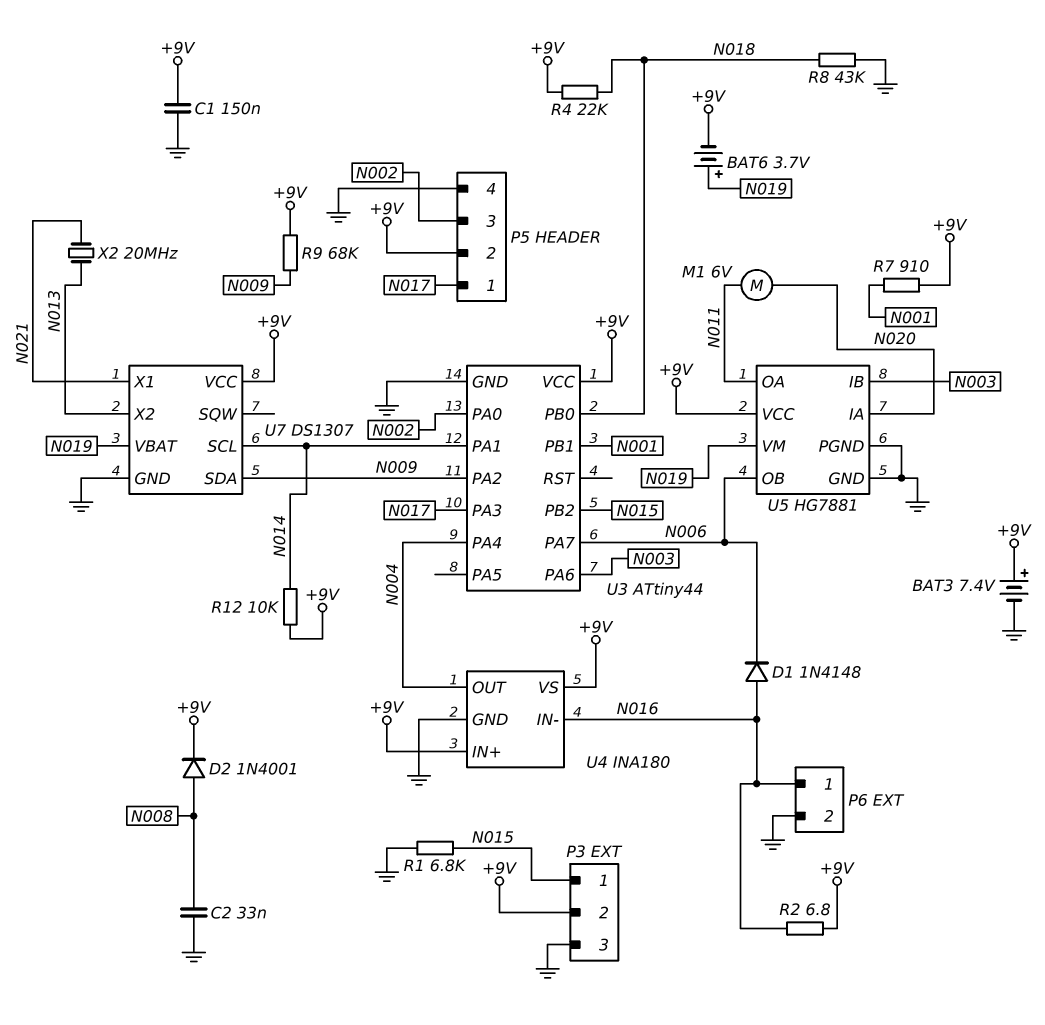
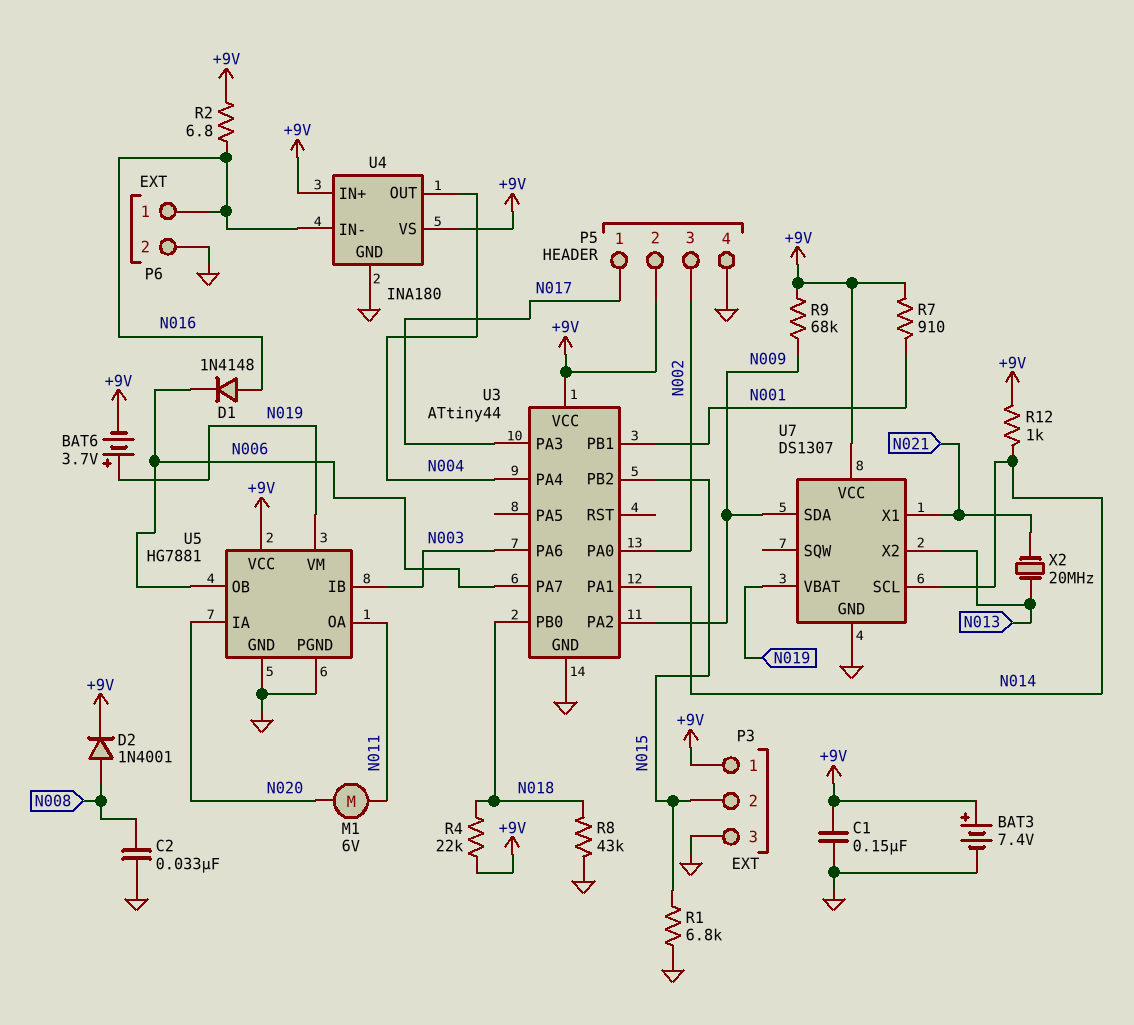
P3 pin 1: N015 -> +9V
P3 pin 2: +9V -> N015
R12: 10k (+9V, N014) -> 1k (+9V, N014)

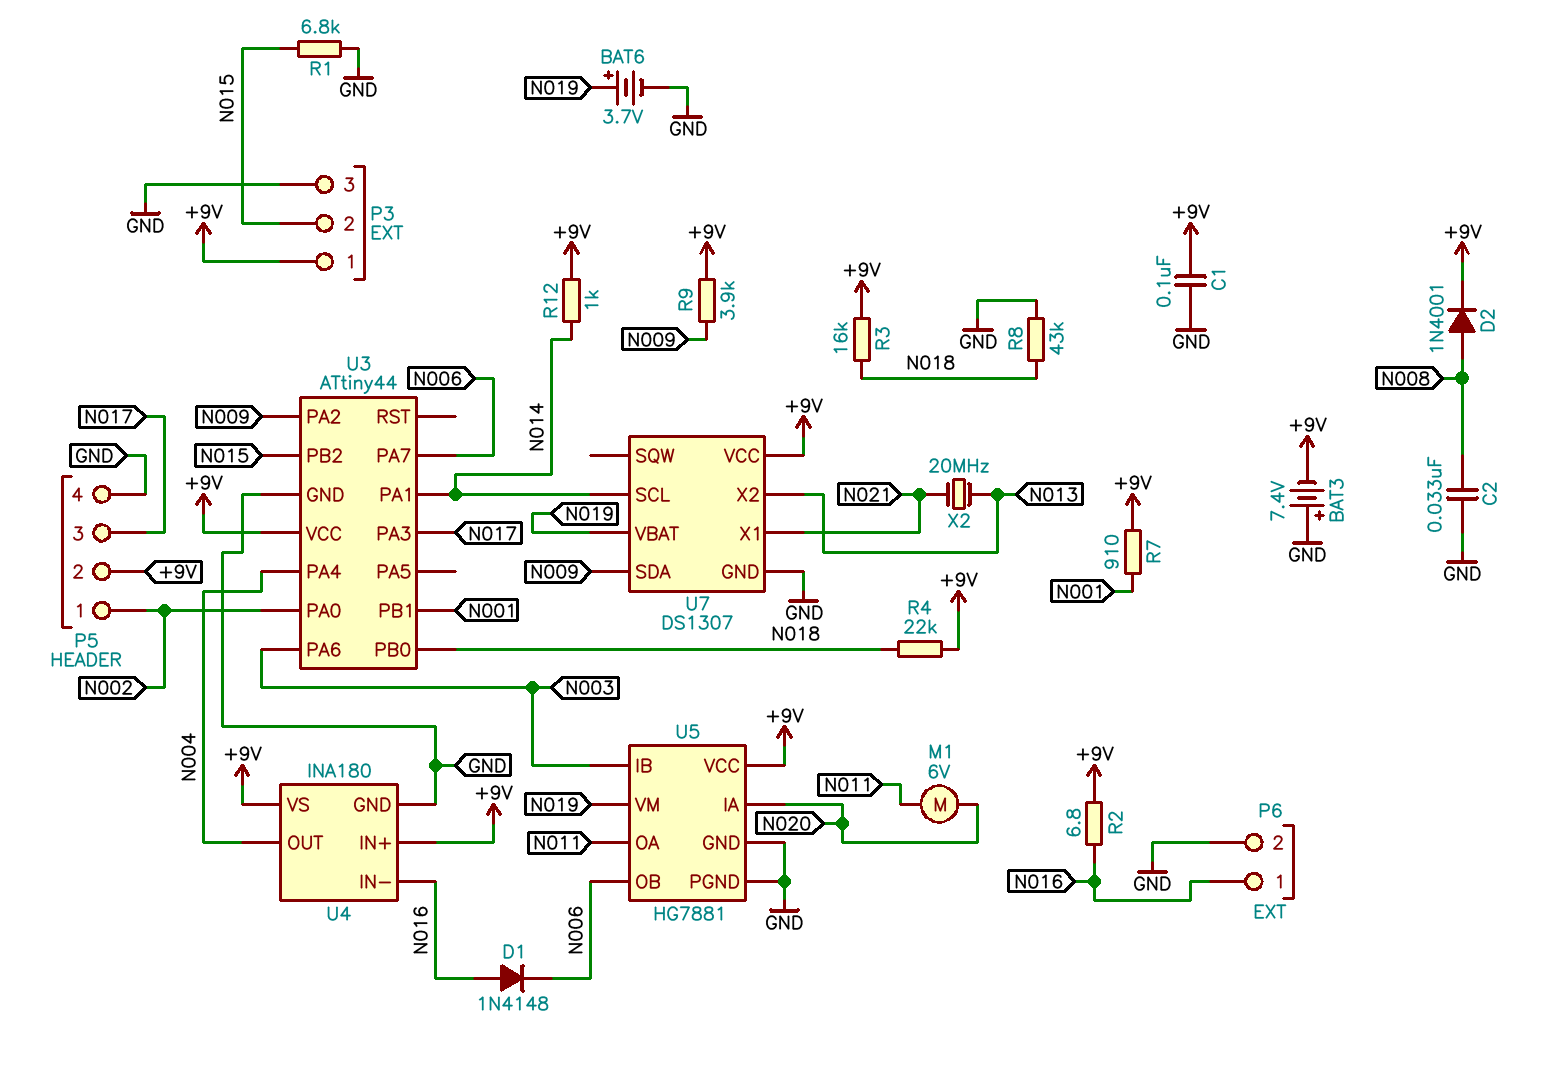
BAT3: 7.4V (plus +9V, minus GND) -> 7.4V (plus GND, minus +9V)
BAT6: 3.7V (plus N019, minus +9V) -> 3.7V (plus N019, minus GND)
C1: 150nF (+9V, GND) -> 100nF (+9V, GND)
P5 pin 1: N017 -> N002
P5 pin 3: N002 -> N017
R3: none -> 16k (+9V, N018)
R9: 68k (+9V, N009) -> 3.9k (+9V, N009)

